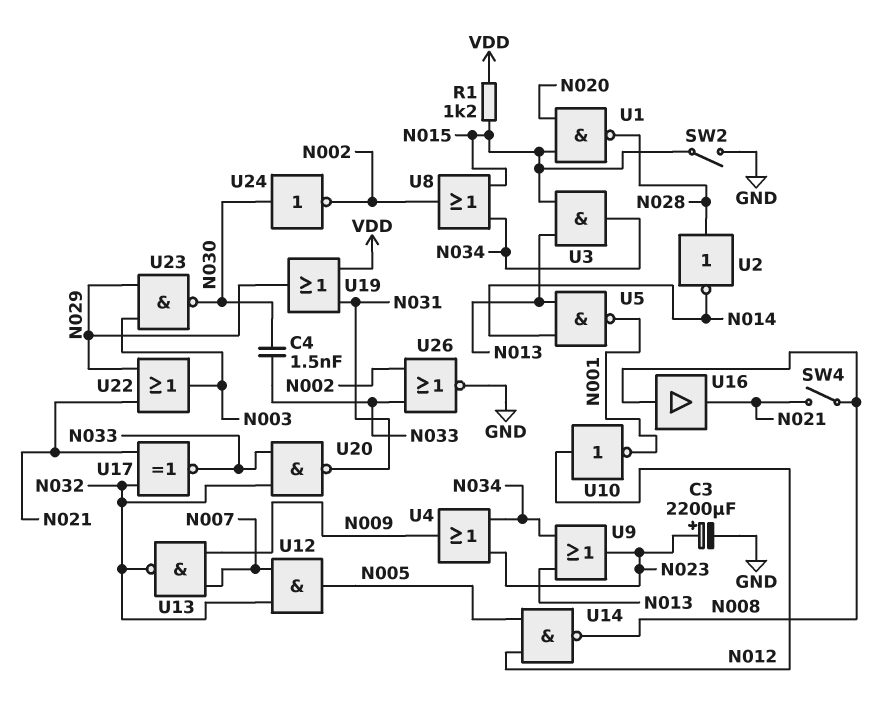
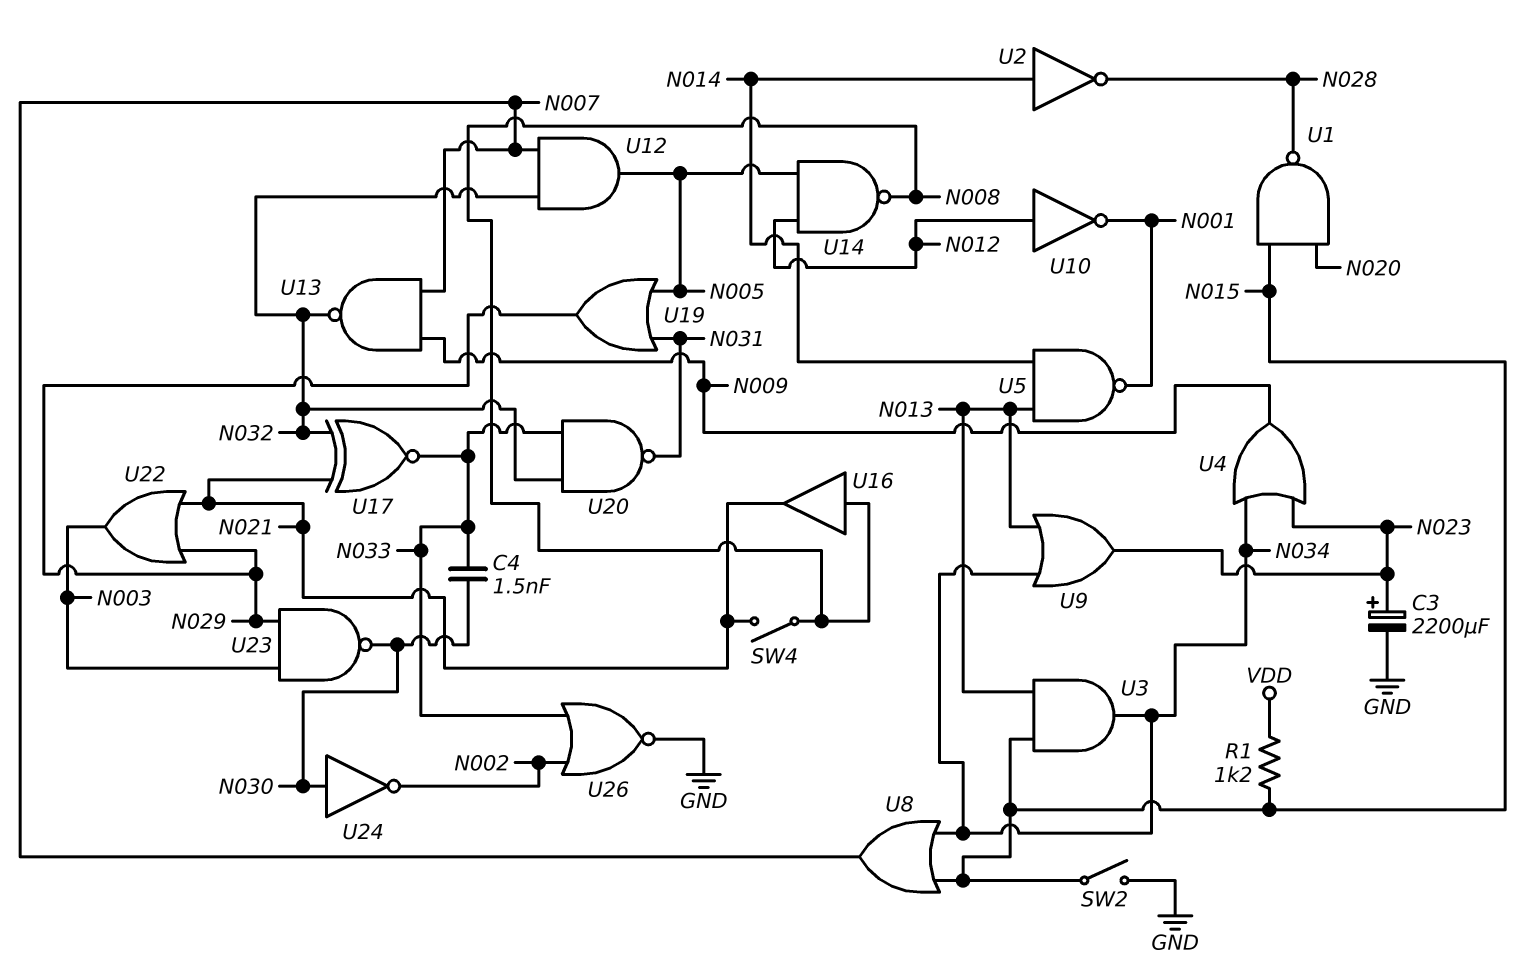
U2: NOT (in N028, out N014) -> NOT (in N014, out N028)
U8: OR (in N015, in N034, out N002) -> OR (in N015, in N034, out N007)
U19: OR (in N031, in VDD, out N029) -> OR (in N005, in N031, out N029)

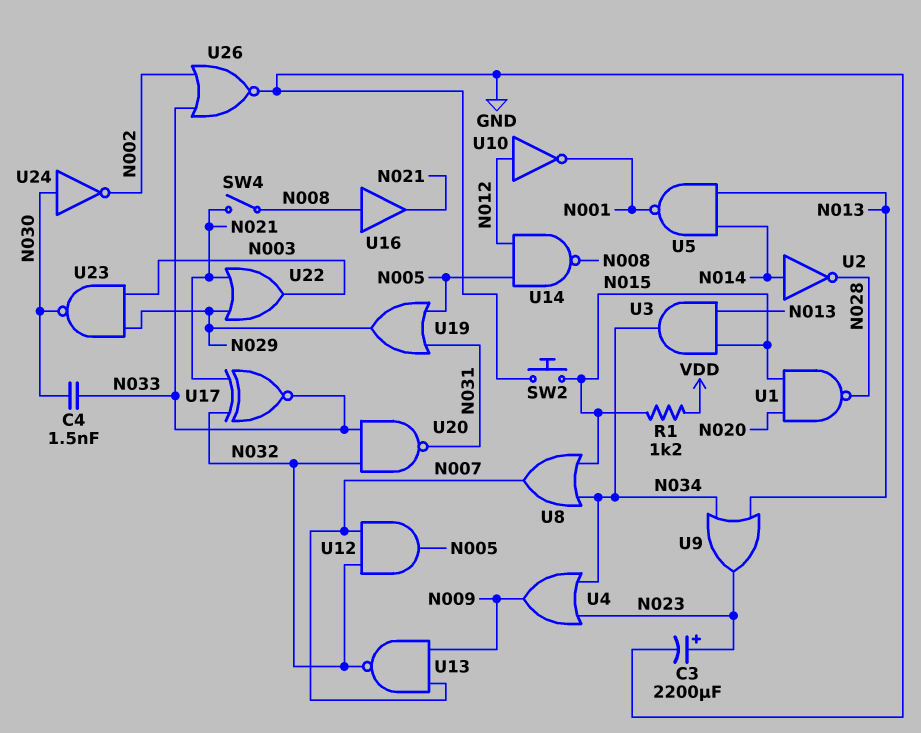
SW2: switch (GND, N015) -> button (GND, N015)

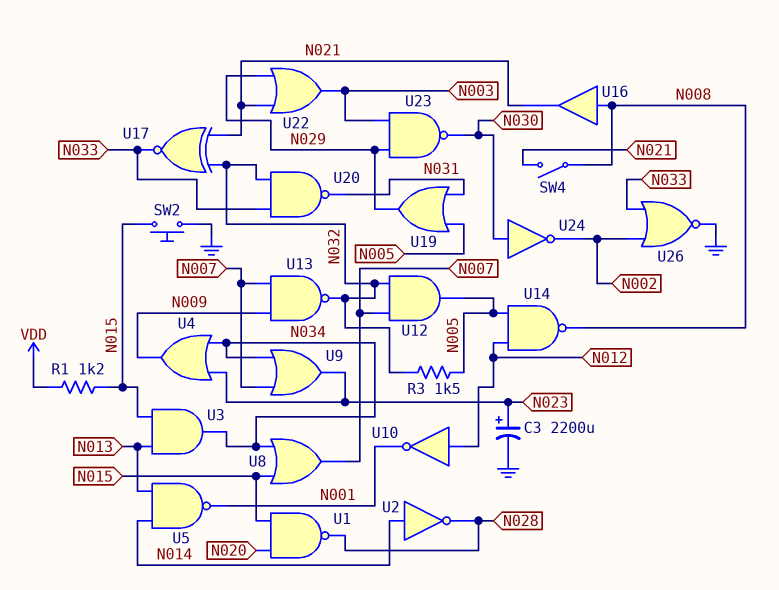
C4: 1.5nF (N030, N033) -> none
R3: none -> 1.5k (N005, N032)
U9: OR (in N013, in N034, out N023) -> OR (in N007, in N034, out N023)

